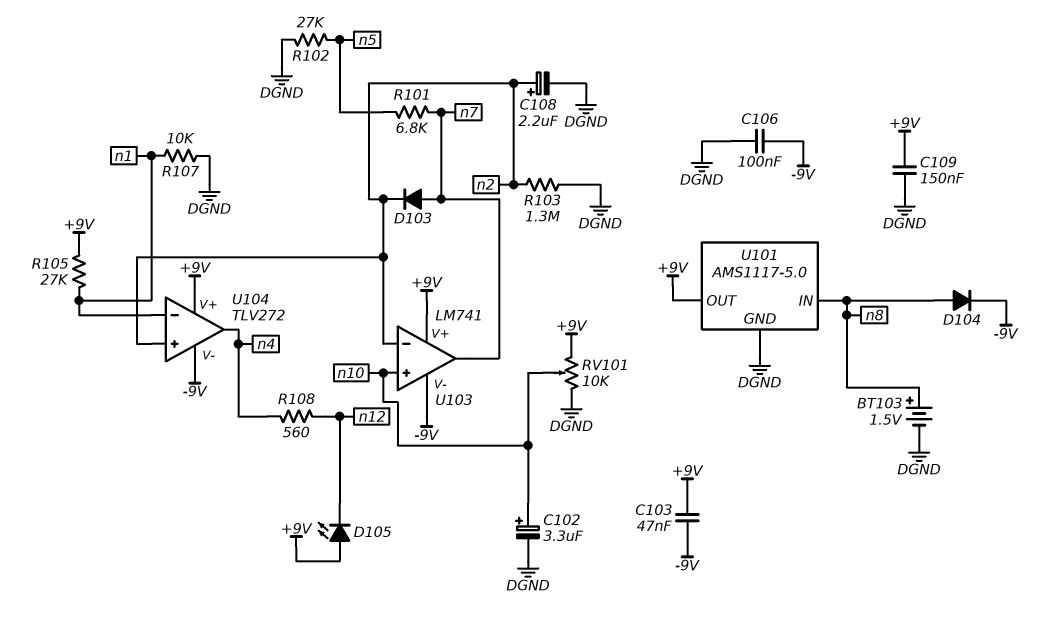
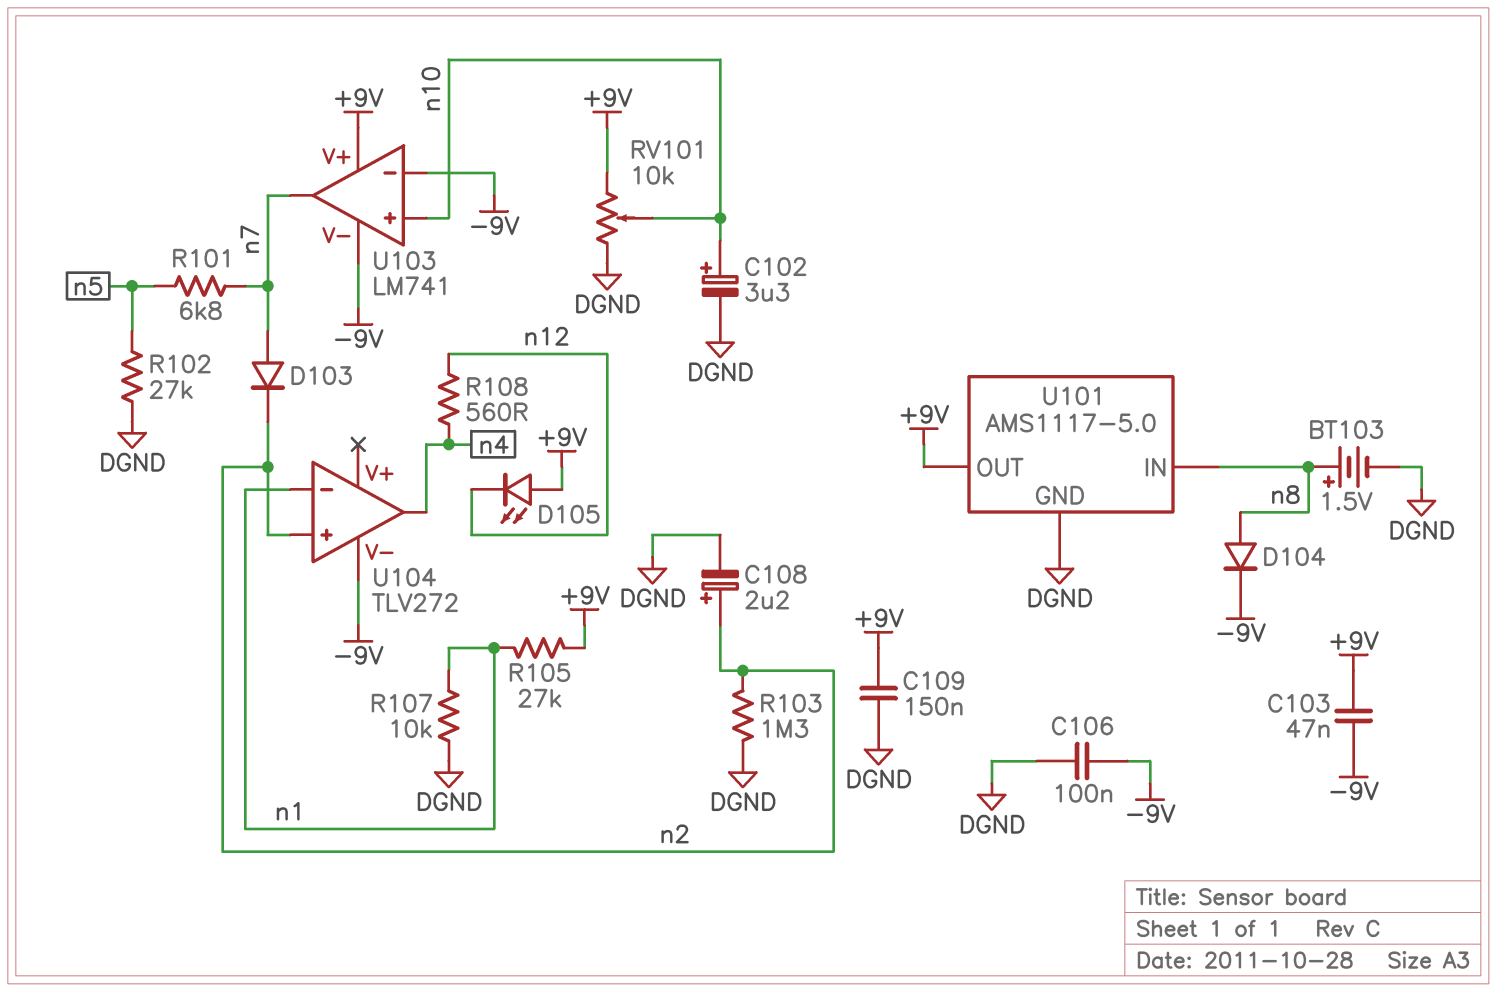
U103 pin in-: n2 -> -9V
U104 pin V+: +9V -> none

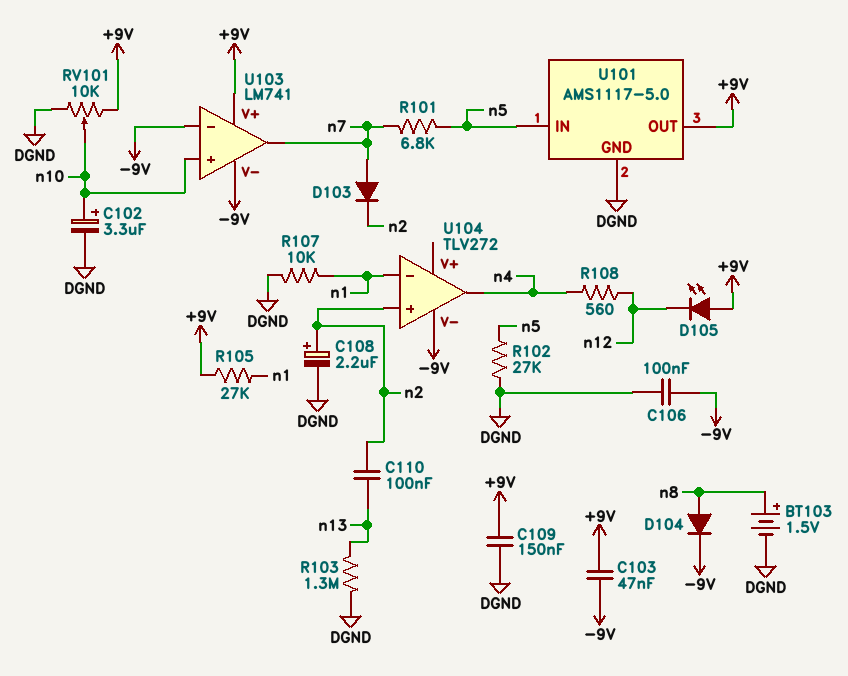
C110: none -> 100nF (n2, n13)
R103: 1.3M (DGND, n2) -> 1.3M (DGND, n13)
U101 pin IN: n8 -> n5

